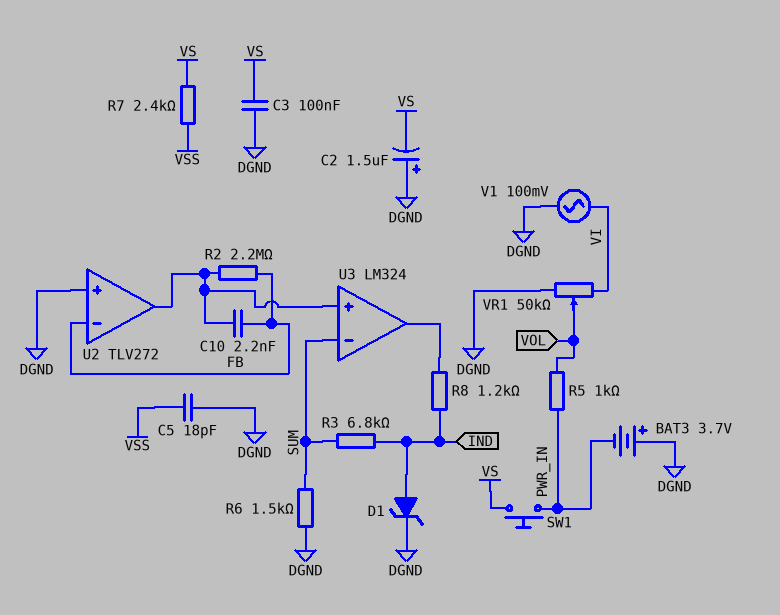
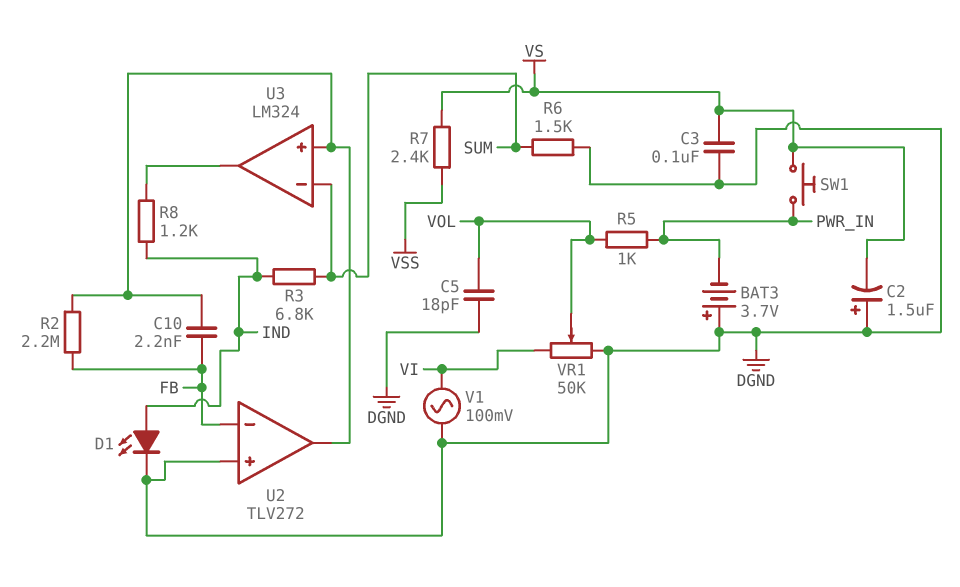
C5: 18pF (DGND, VSS) -> 18pF (DGND, VOL)
D1: zener (A IND, K DGND) -> LED (A IND, K DGND)

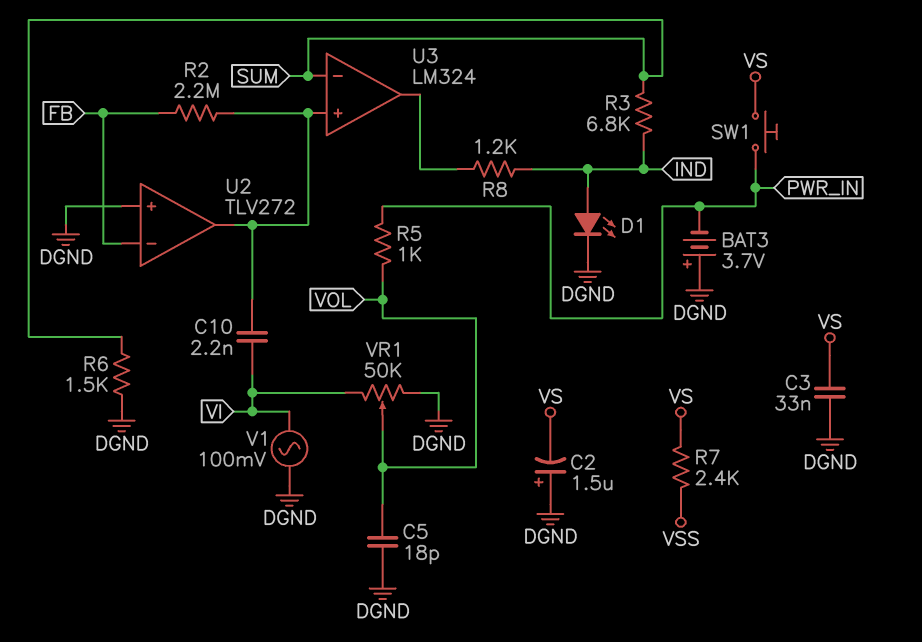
C3: 100nF (DGND, VS) -> 33nF (DGND, VS)
C10: 2.2nF (FB, U2/out) -> 2.2nF (U2/out, VI)

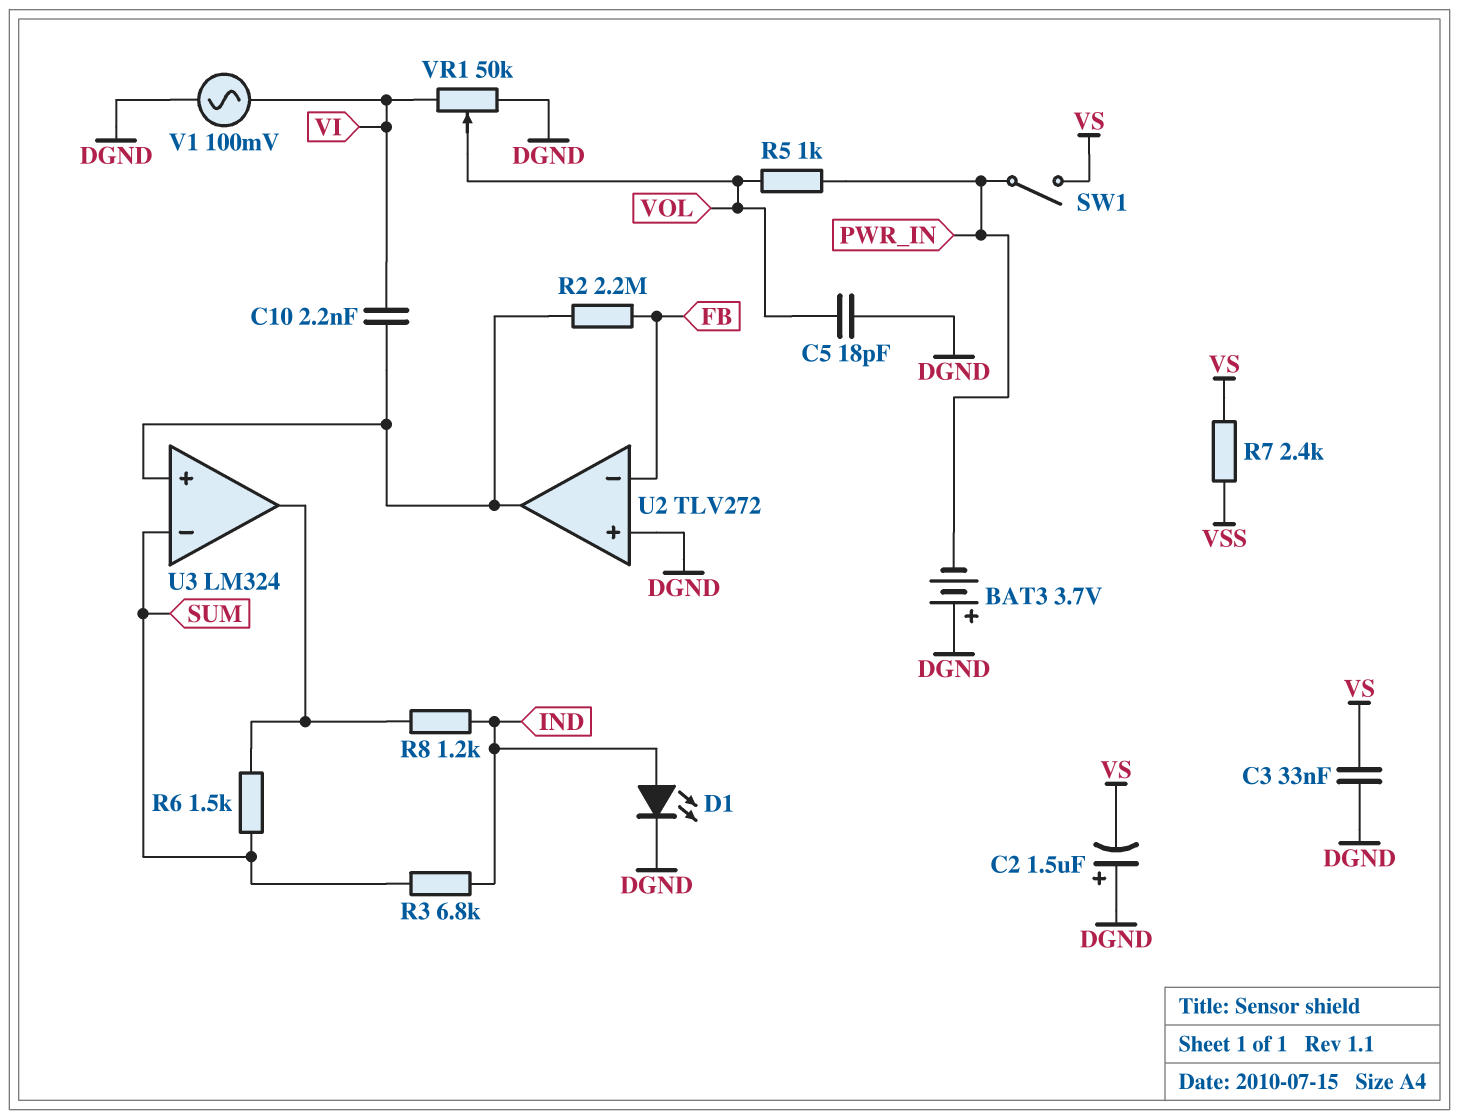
R6: 1.5k (DGND, SUM) -> 1.5k (SUM, U3/out)
SW1: button (PWR_IN, VS) -> switch (PWR_IN, VS)

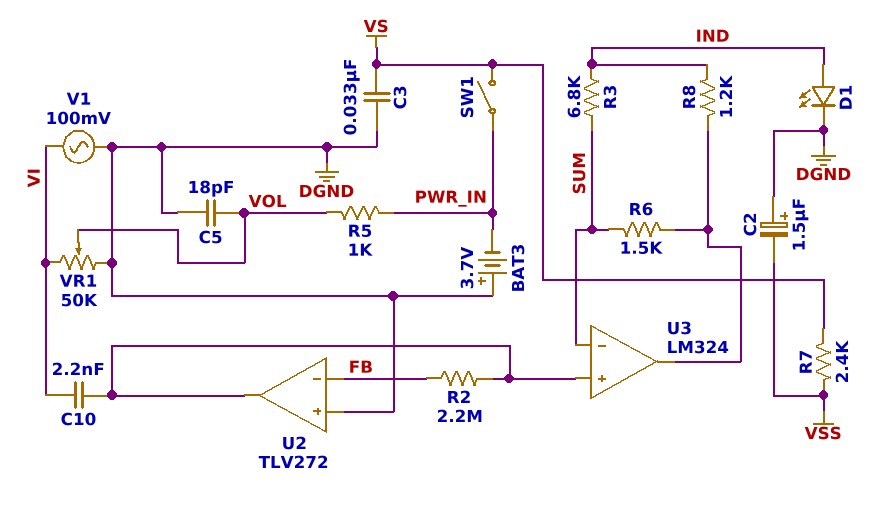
C2: 1.5uF (plus DGND, minus VS) -> 1.5uF (plus DGND, minus VSS)

